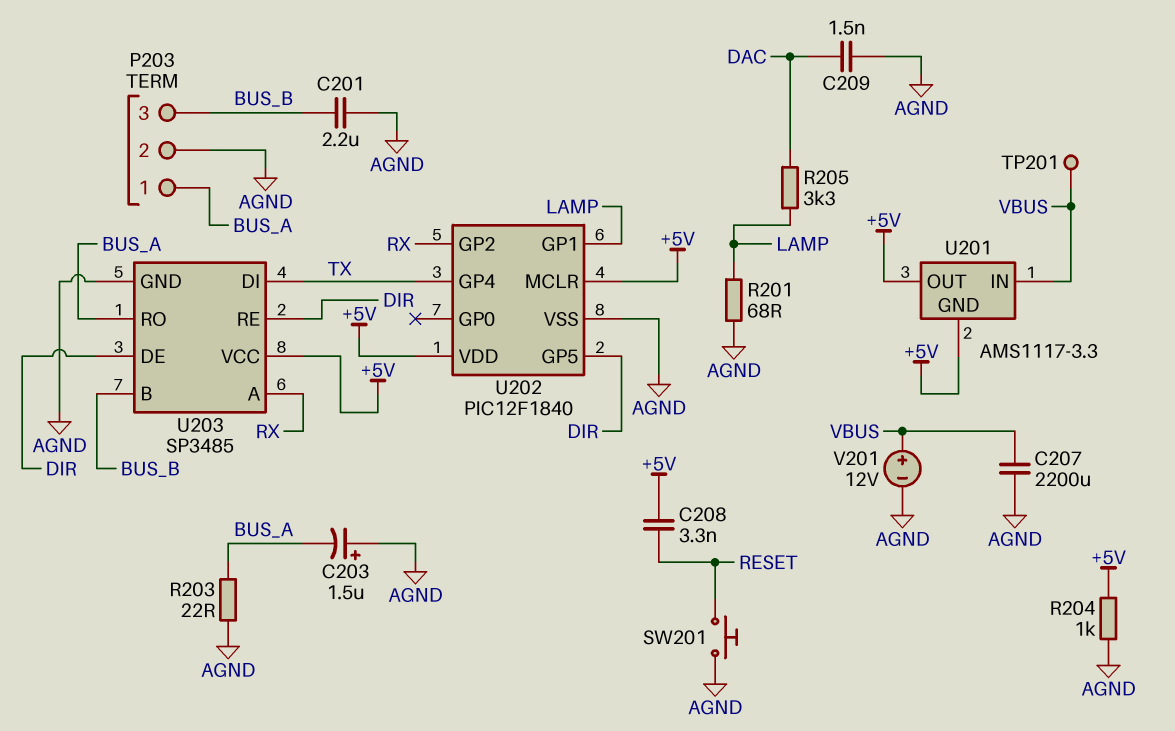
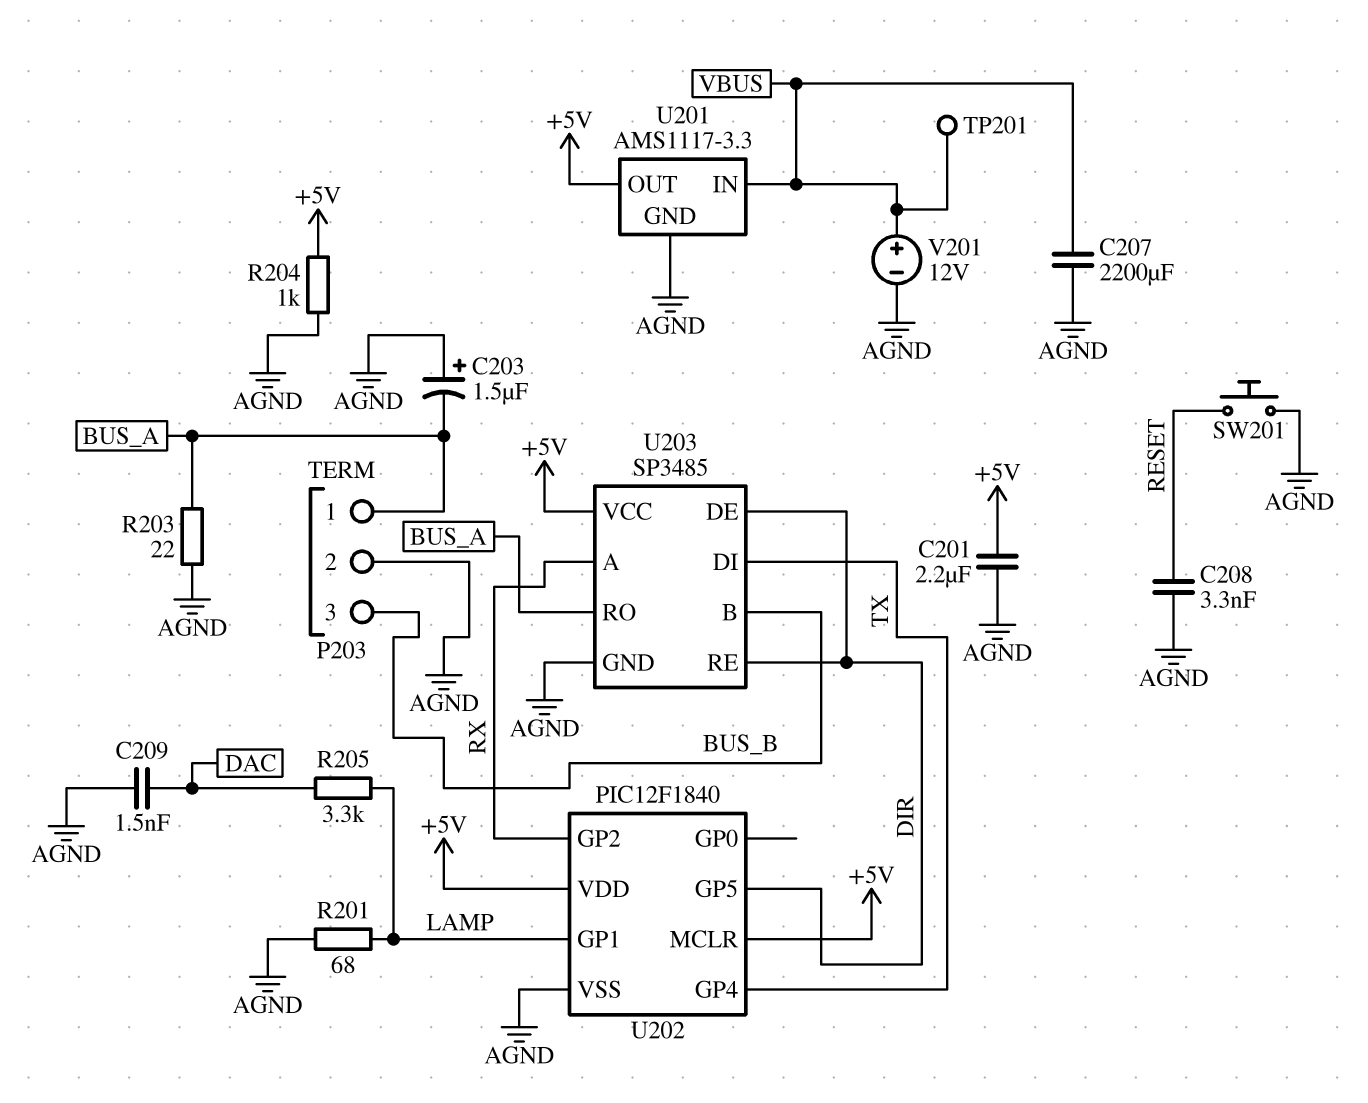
C201: 2.2uF (AGND, BUS_B) -> 2.2uF (+5V, AGND)
C208: 3.3nF (+5V, RESET) -> 3.3nF (AGND, RESET)
U201 pin GND: +5V -> AGND

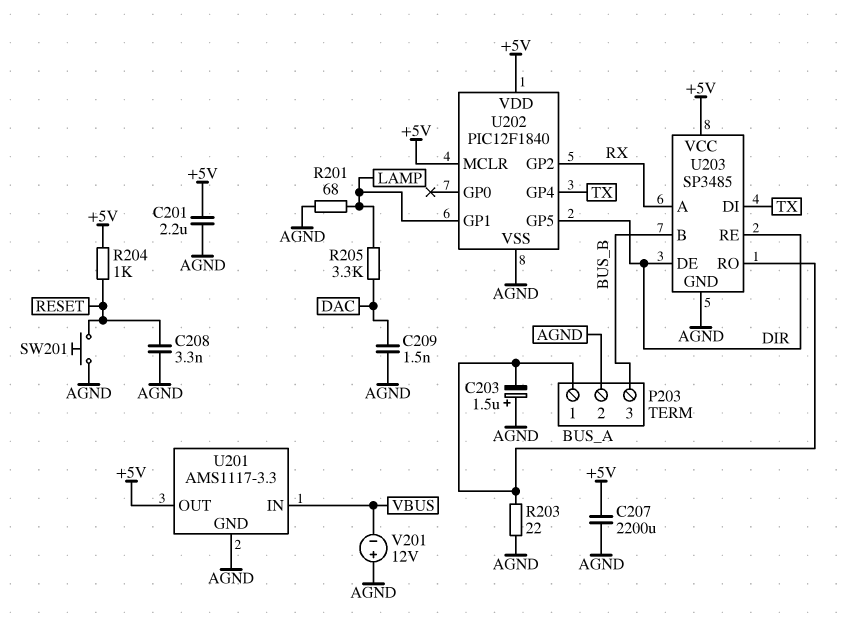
C207: 2200uF (AGND, VBUS) -> 2200uF (+5V, AGND)
R204: 1k (+5V, AGND) -> 1k (+5V, RESET)
TP201: test point (VBUS) -> none
V201: 12V (plus VBUS, minus AGND) -> 12V (plus AGND, minus VBUS)

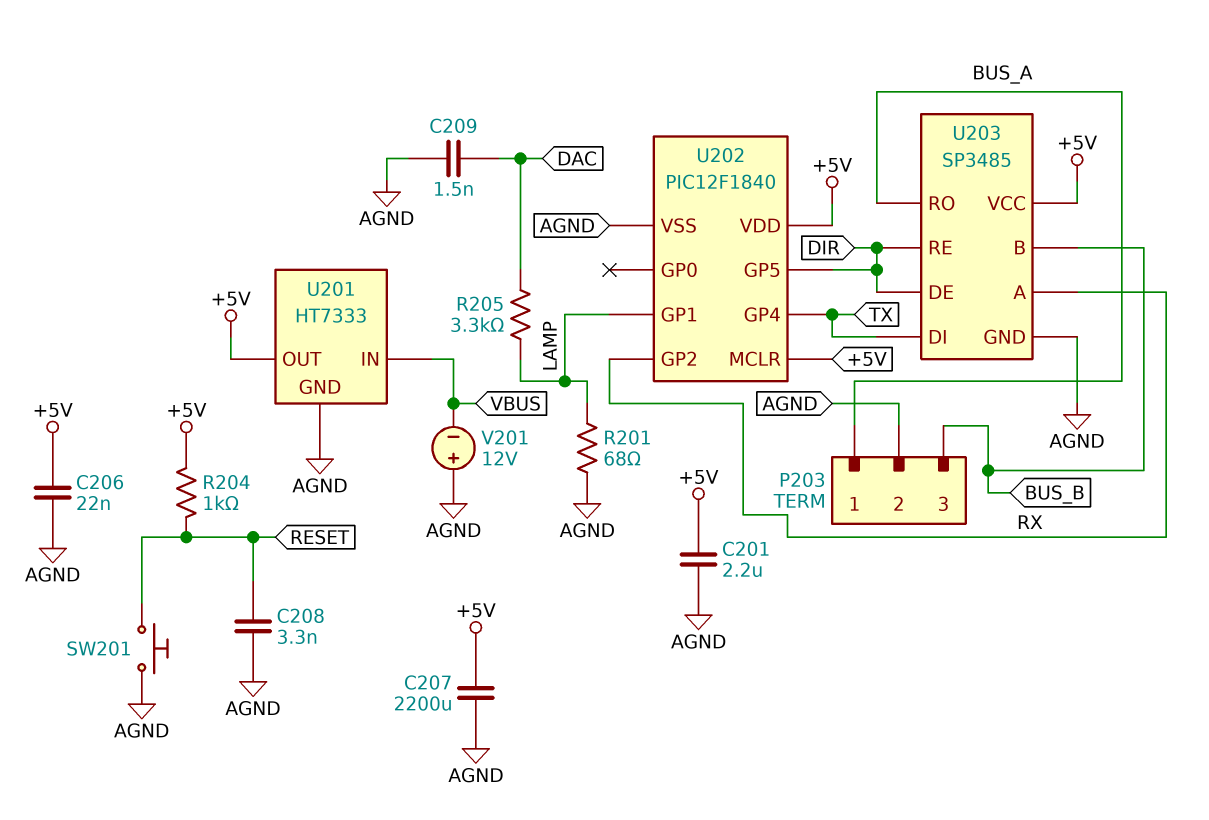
C203: 1.5uF (plus AGND, minus BUS_A) -> none
C206: none -> 22nF (+5V, AGND)
R203: 22 (AGND, BUS_A) -> none
U201: AMS1117-3.3 -> HT7333

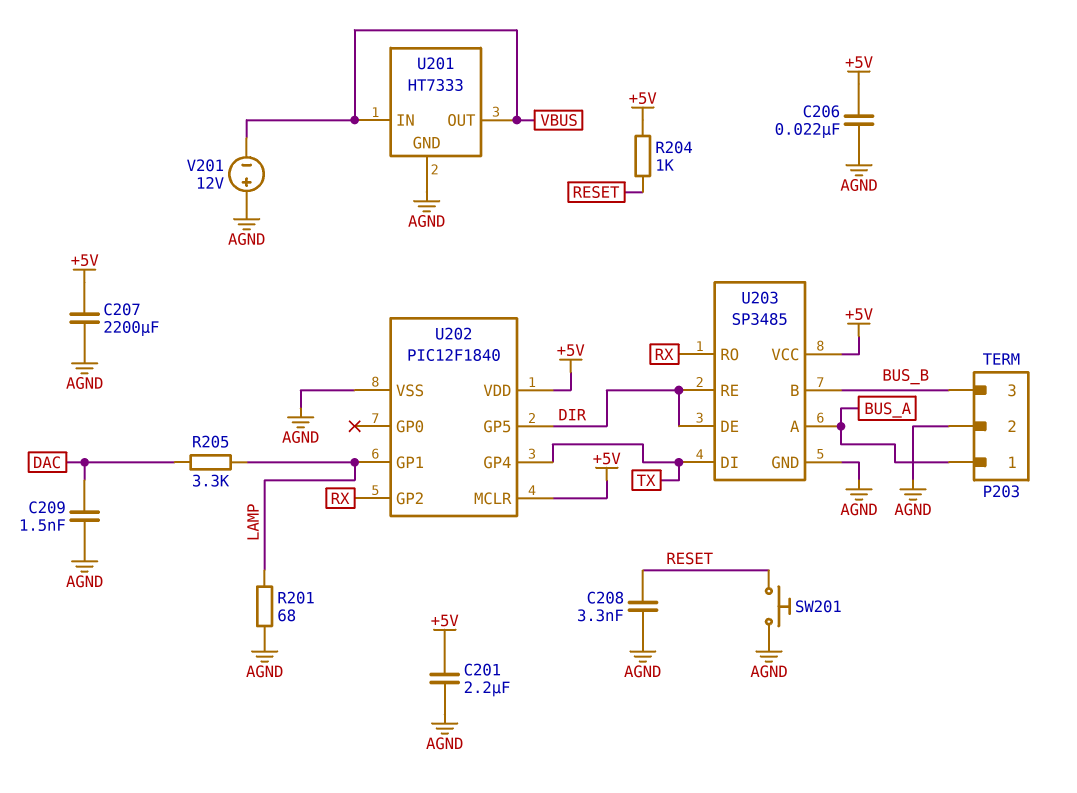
U201 pin OUT: +5V -> VBUS
U203 pin A: RX -> BUS_A
U203 pin RO: BUS_A -> RX

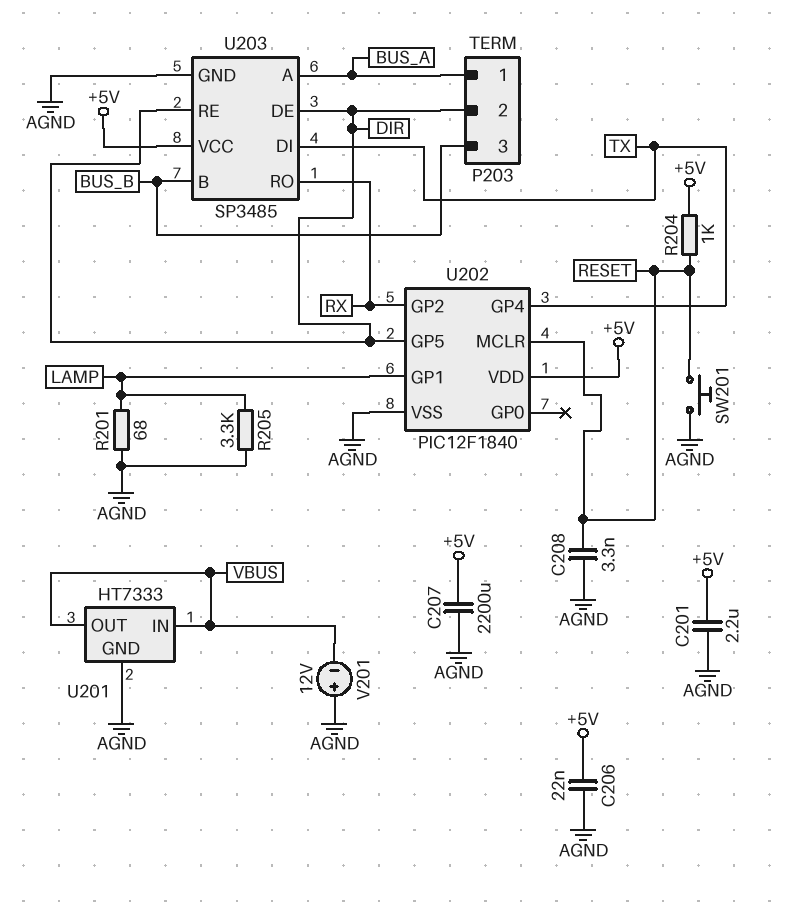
C209: 1.5nF (AGND, DAC) -> none
P203 pin 2: AGND -> DIR
R205: 3.3k (DAC, LAMP) -> 3.3k (AGND, LAMP)
U202 pin MCLR: +5V -> RESET

